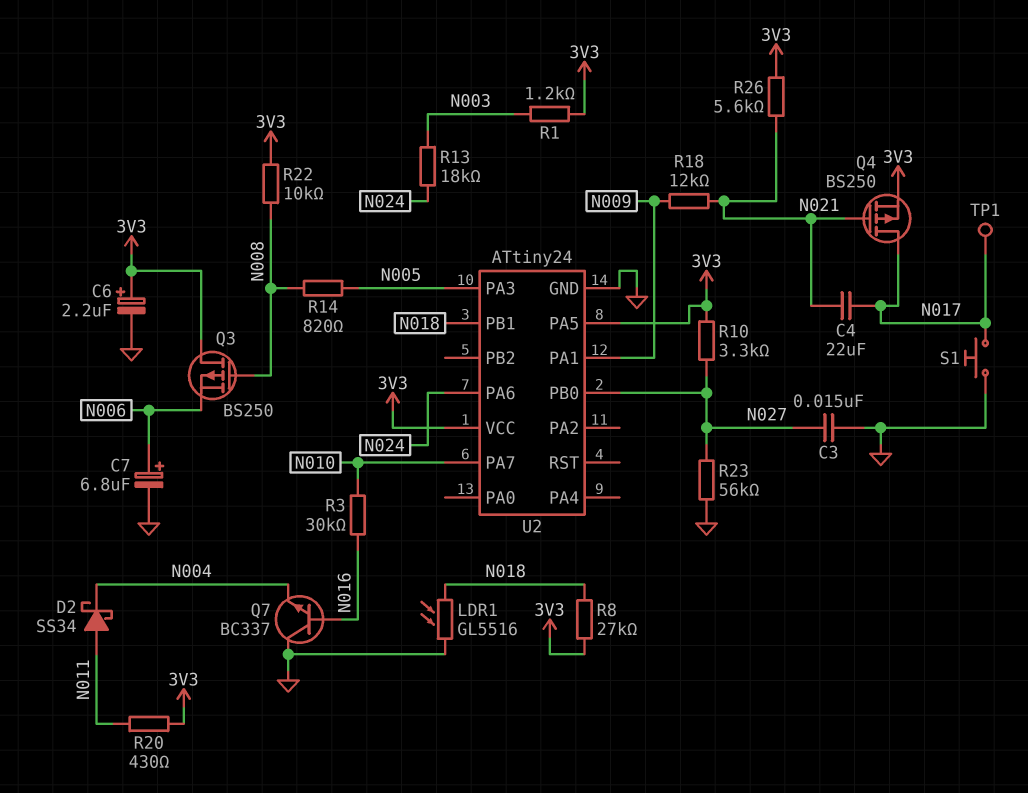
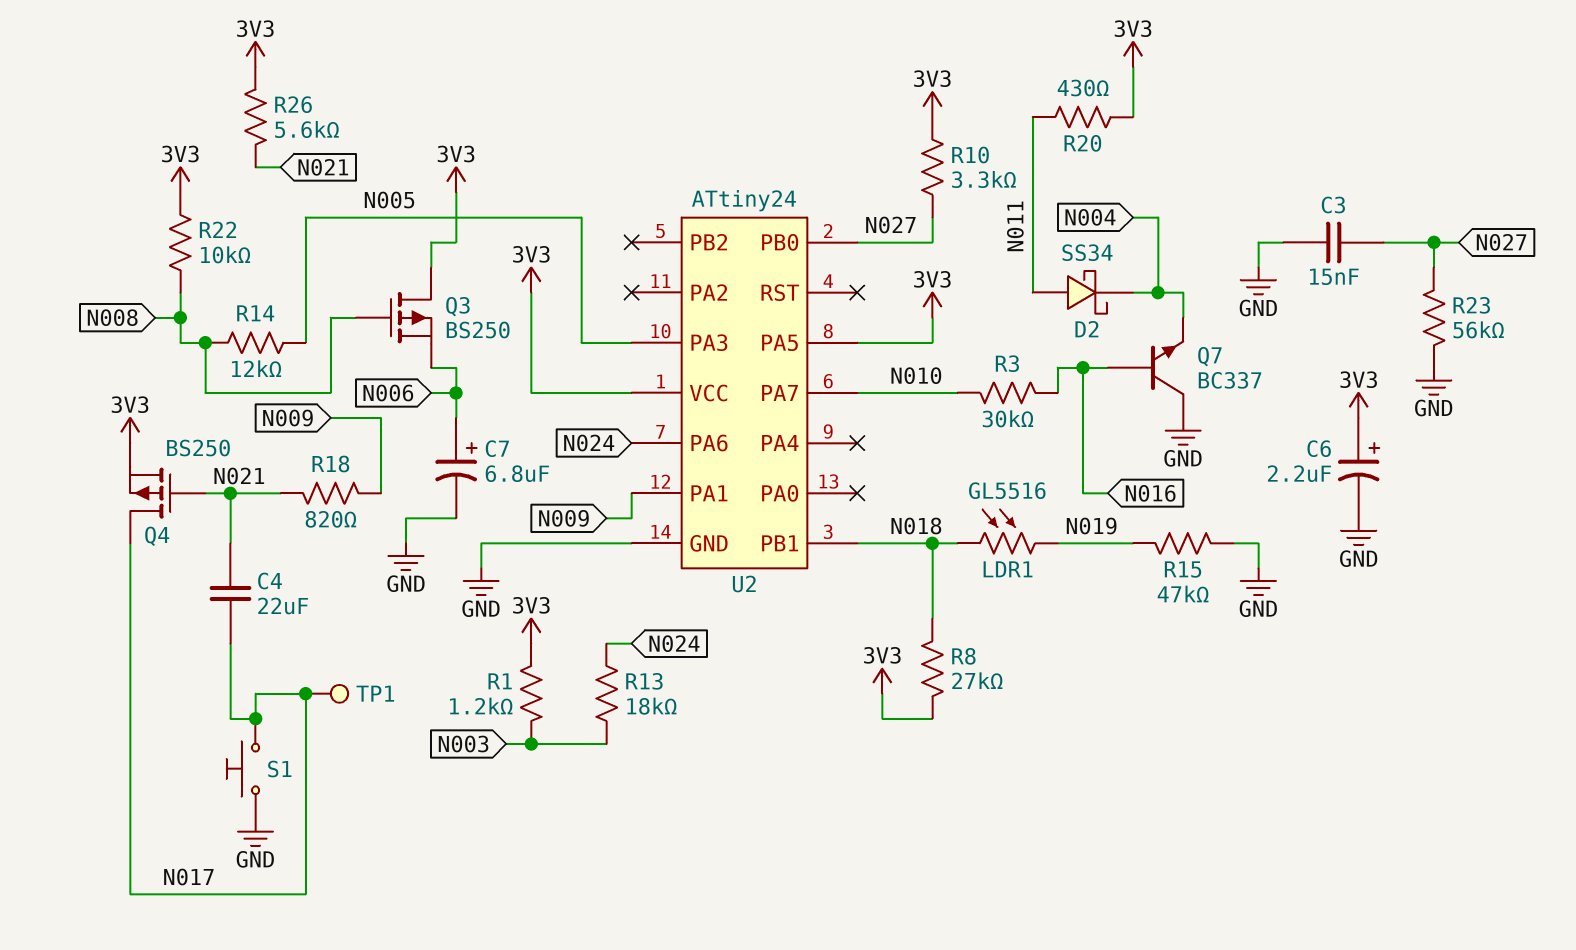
LDR1: GL5516 (GND, N018) -> GL5516 (N018, N019)
R14: 820 (N005, N008) -> 12k (N005, N008)
R15: none -> 47k (GND, N019)
R18: 12k (N009, N021) -> 820 (N009, N021)

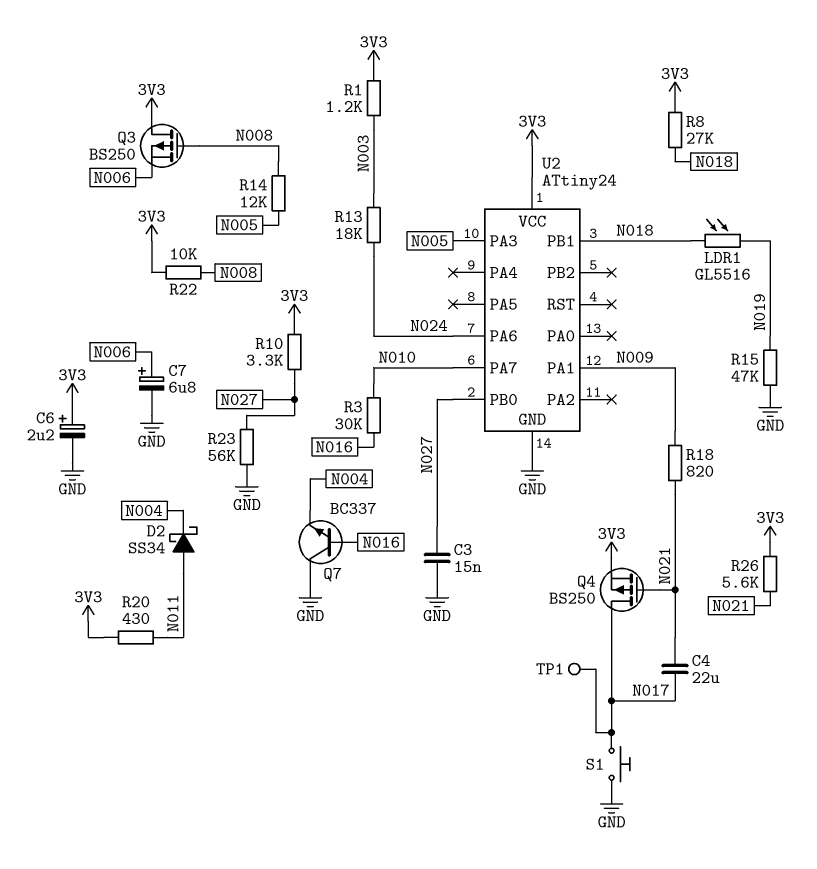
U2 pin PA5: 3V3 -> none

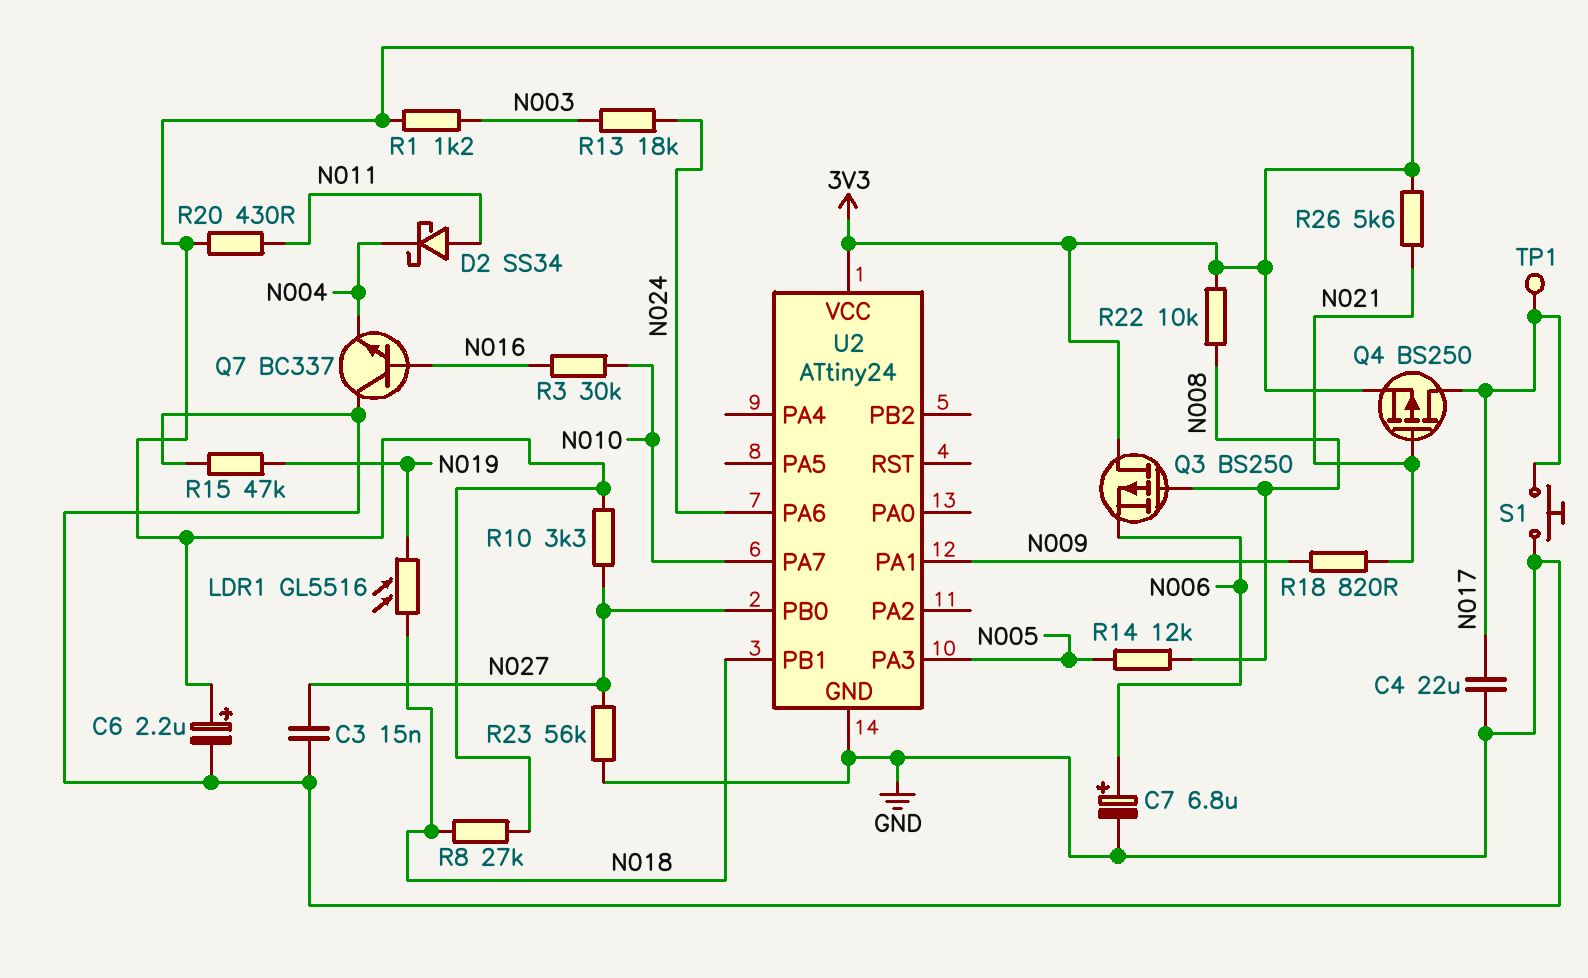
C4: 22uF (N017, N021) -> 22uF (GND, N017)

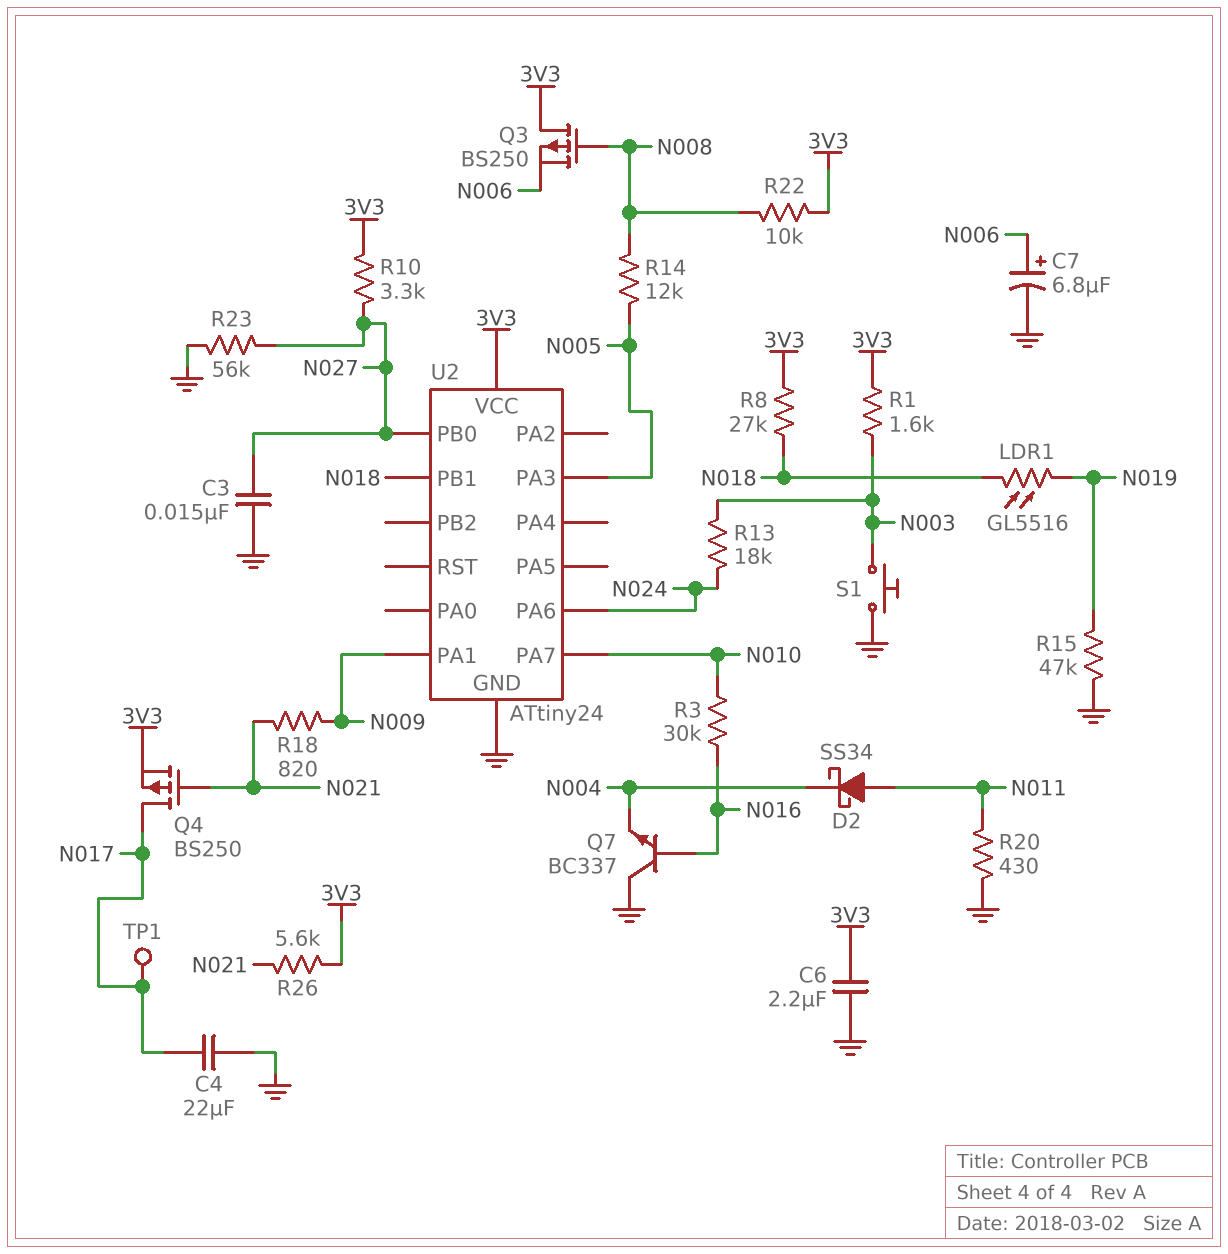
C6: 2.2uF (plus 3V3, minus GND) -> 2.2uF (3V3, GND)
R1: 1.2k (3V3, N003) -> 1.6k (3V3, N003)
R20: 430 (3V3, N011) -> 430 (GND, N011)
S1: button (GND, N017) -> button (GND, N003)

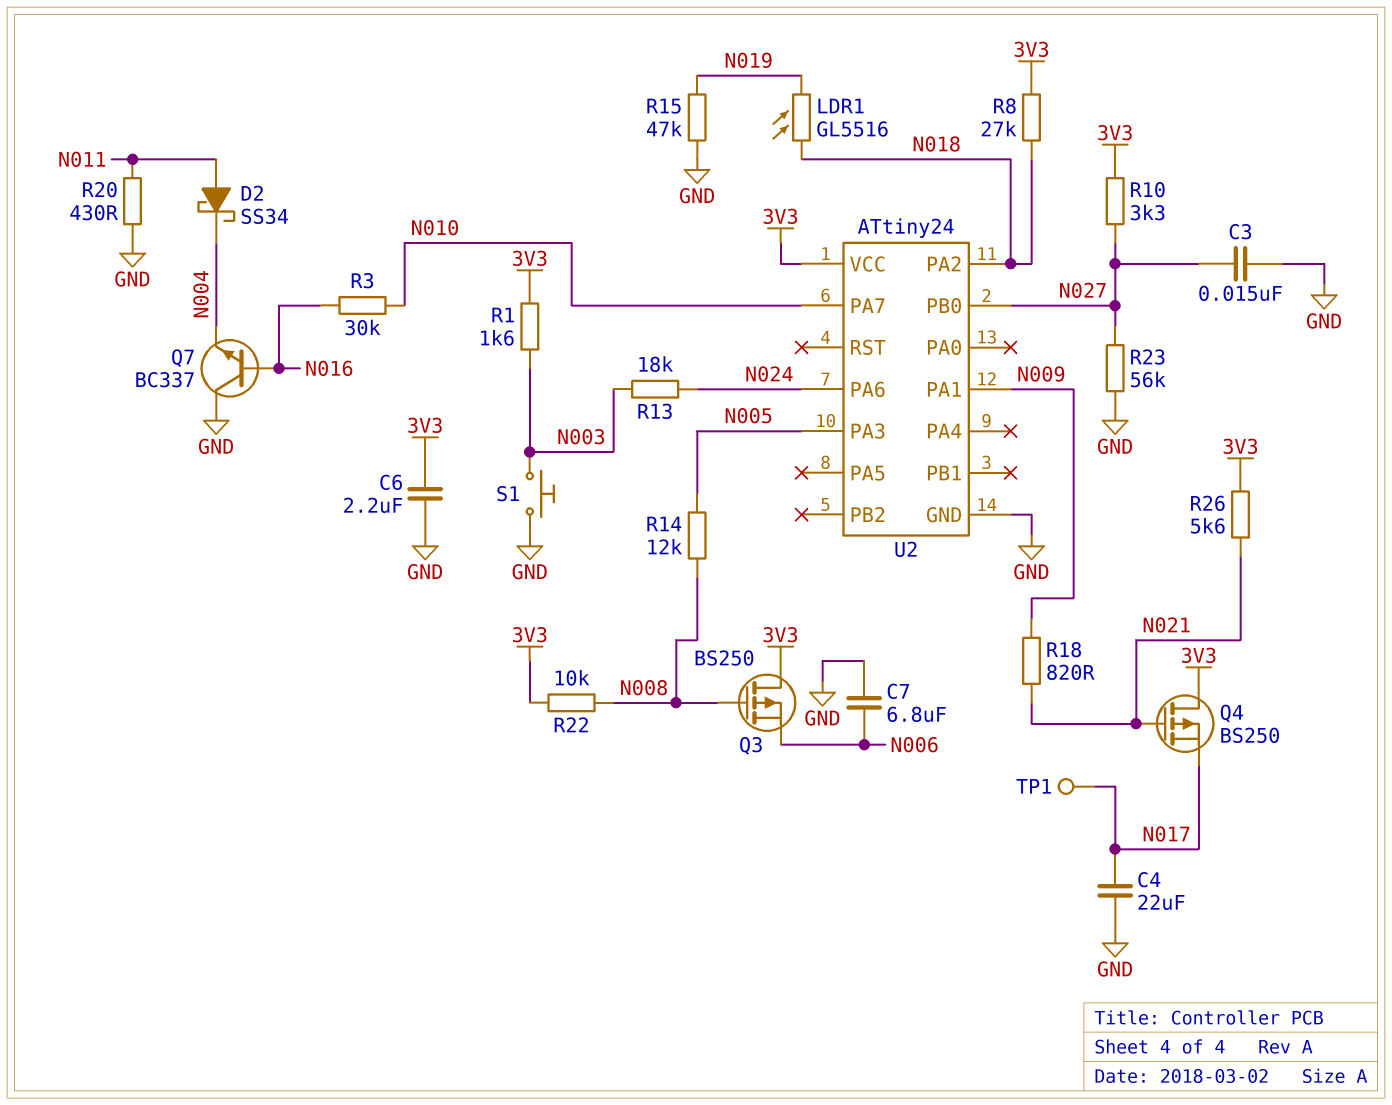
C7: 6.8uF (plus N006, minus GND) -> 6.8uF (GND, N006)
Q4: PMOS BS250 (G N021, D N017, S 3V3) -> PMOS BS250 (G N021, D 3V3, S N017)
U2 pin PA2: none -> N018
U2 pin PB1: N018 -> none

